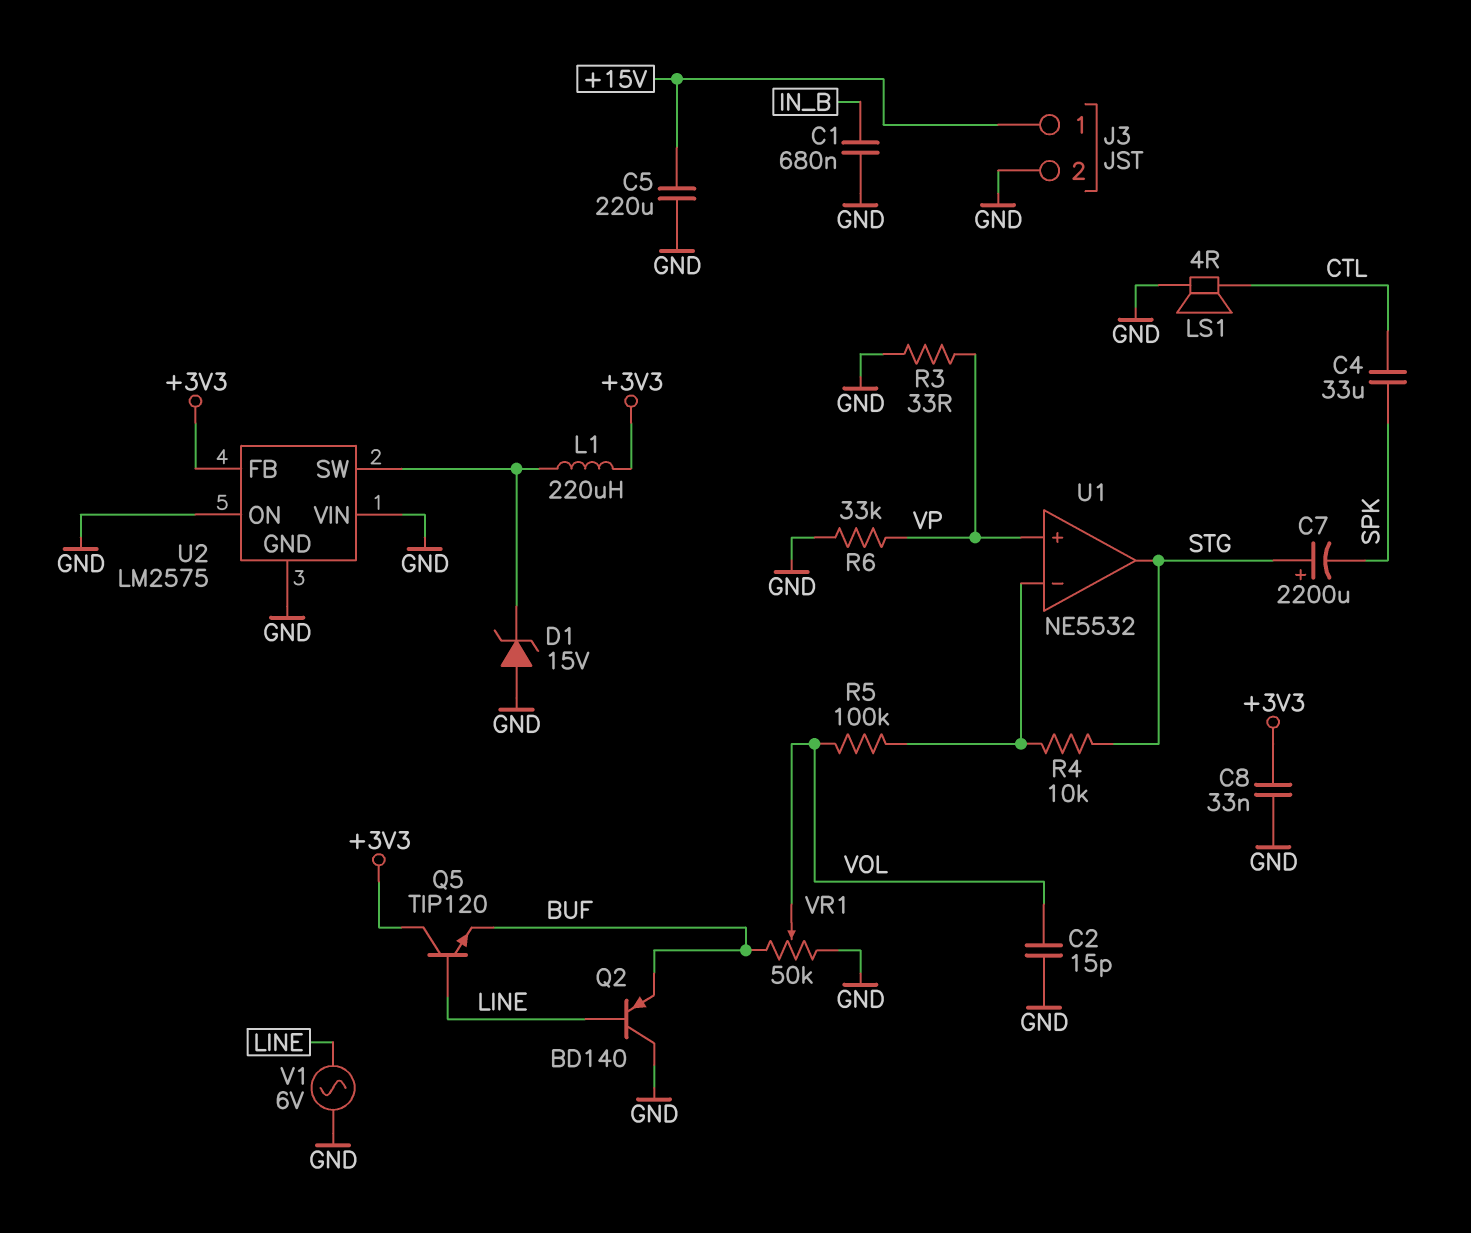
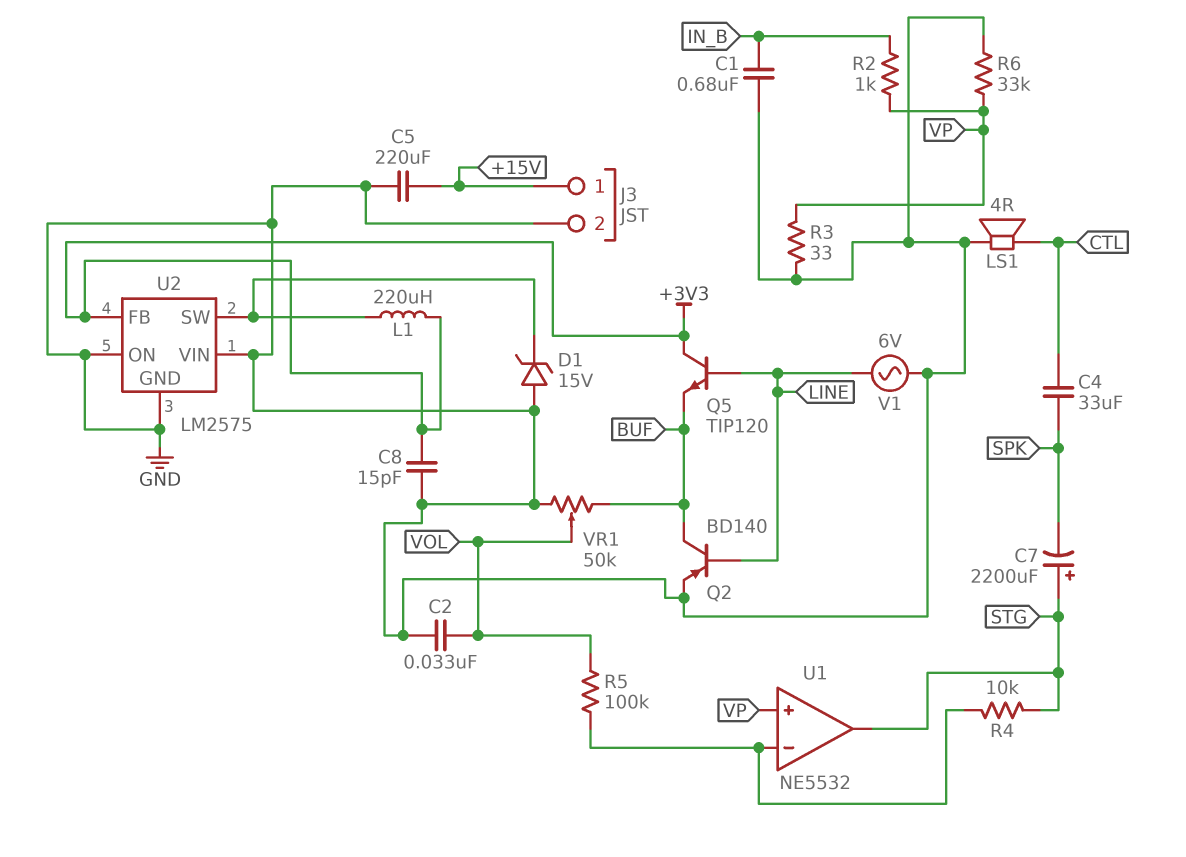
C2: 15pF (GND, VOL) -> 33nF (GND, VOL)
C8: 33nF (+3V3, GND) -> 15pF (+3V3, GND)
Q2: PNP BD140 (B LINE, C GND, E BUF) -> PNP BD140 (B LINE, C BUF, E GND)
R2: none -> 1k (IN_B, VP)

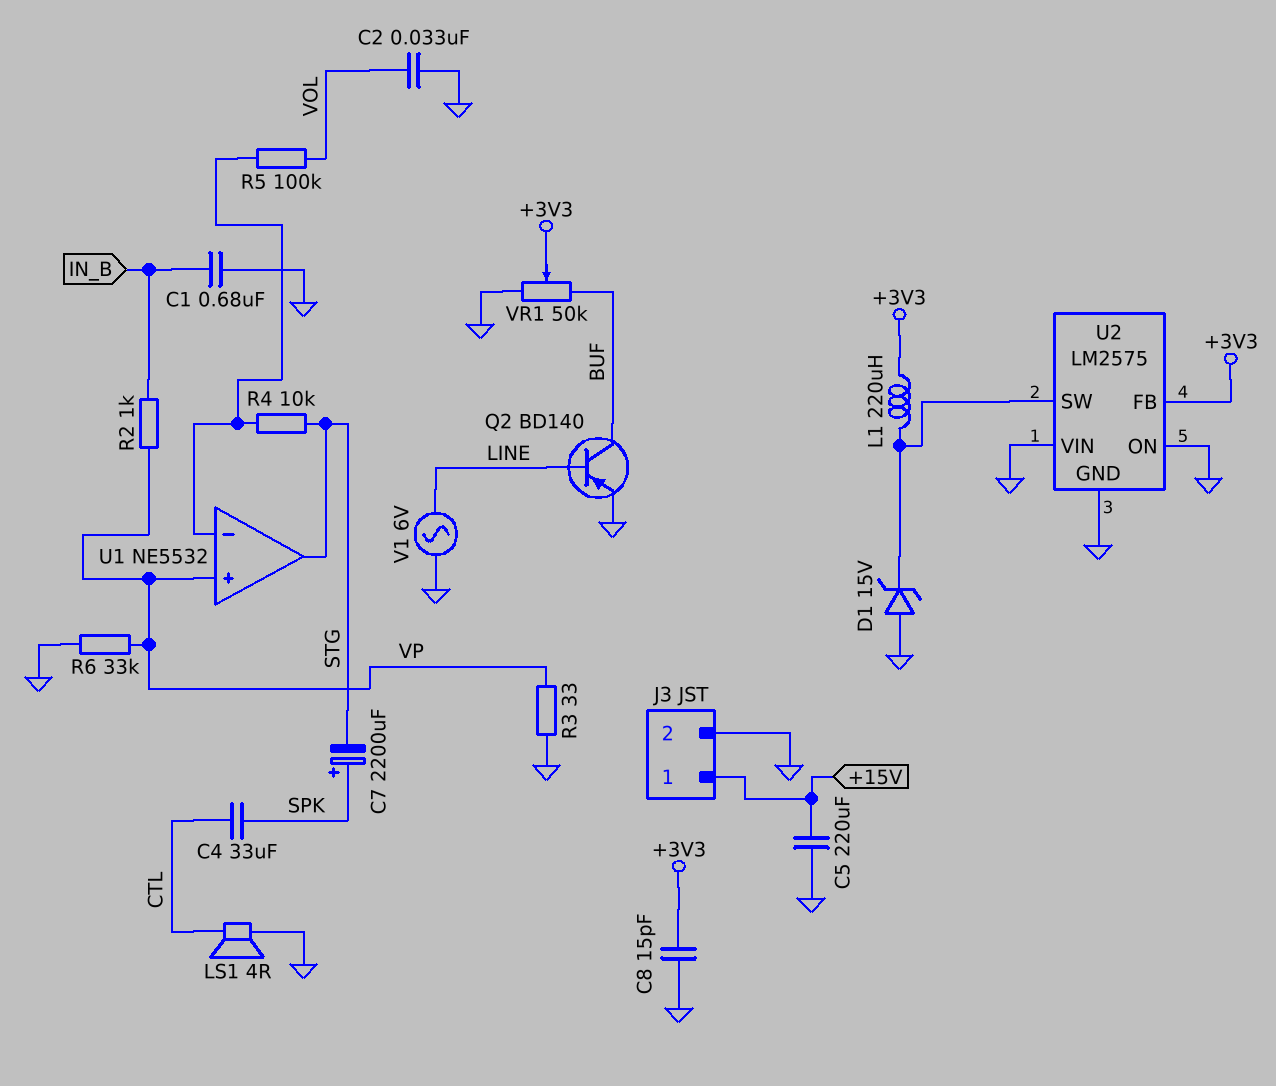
C7: 2200uF (plus STG, minus SPK) -> 2200uF (plus SPK, minus STG)
Q5: NPN TIP120 (B LINE, C +3V3, E BUF) -> none
VR1: 50k (BUF, GND, wiper VOL) -> 50k (BUF, GND, wiper +3V3)

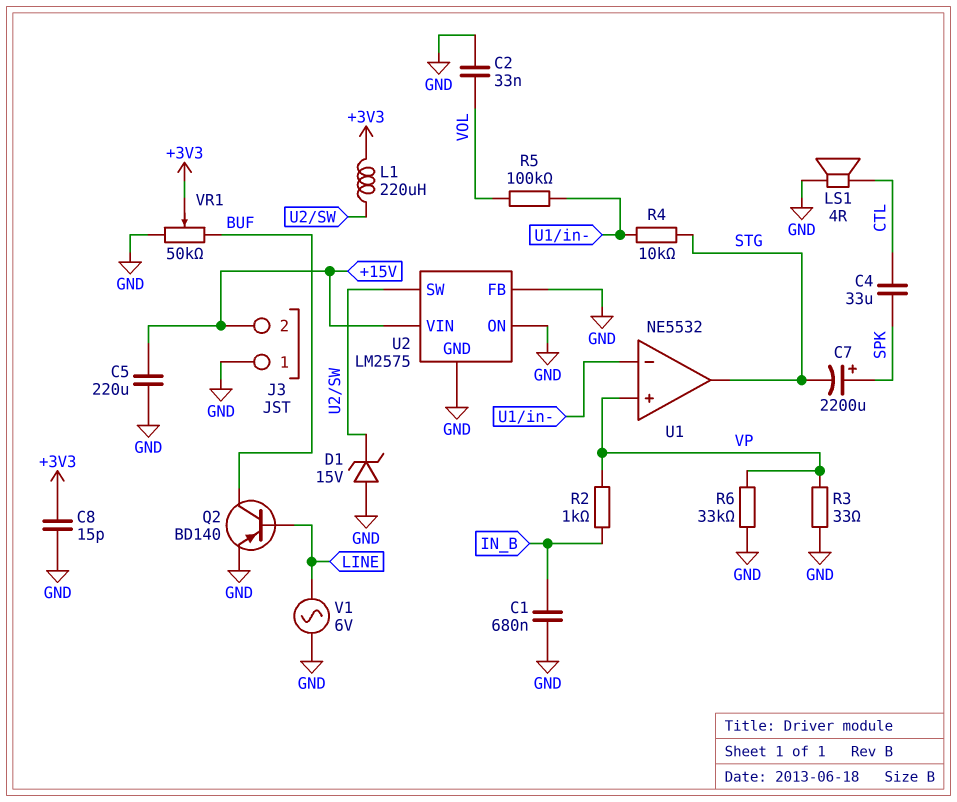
J3 pin 1: +15V -> GND
J3 pin 2: GND -> +15V
U2 pin FB: +3V3 -> GND
U2 pin VIN: GND -> +15V

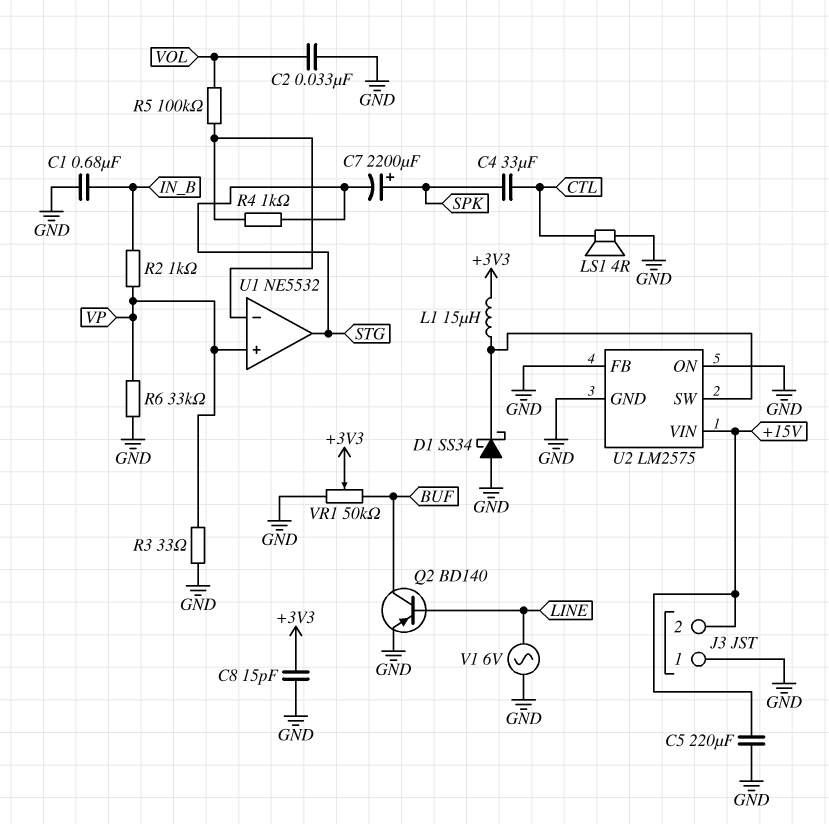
D1: zener 15V (A GND, K U2/SW) -> schottky SS34 (A GND, K U2/SW)
L1: 220uH (+3V3, U2/SW) -> 15uH (+3V3, U2/SW)
R4: 10k (STG, U1/in-) -> 1k (STG, U1/in-)

